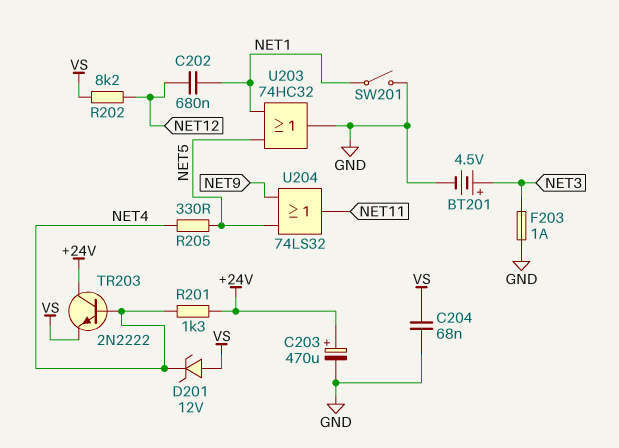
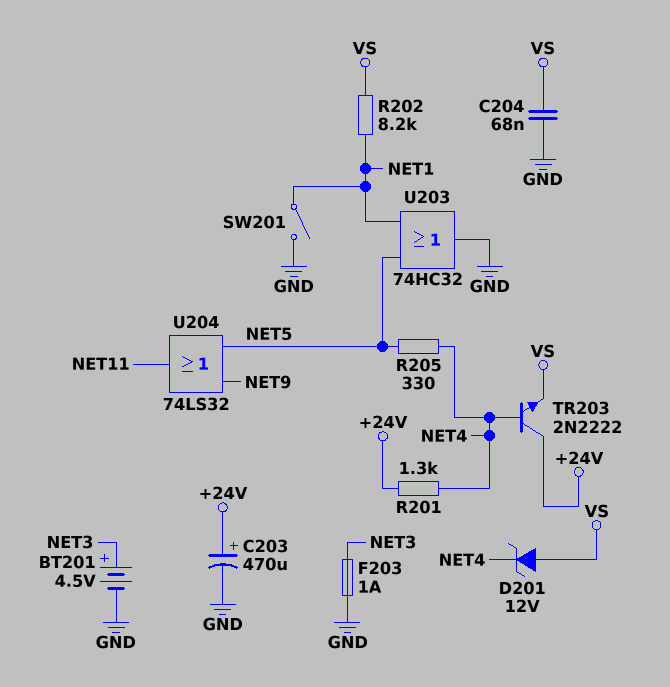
C202: 680nF (NET1, NET12) -> none
R202: 8.2k (NET12, VS) -> 8.2k (NET1, VS)

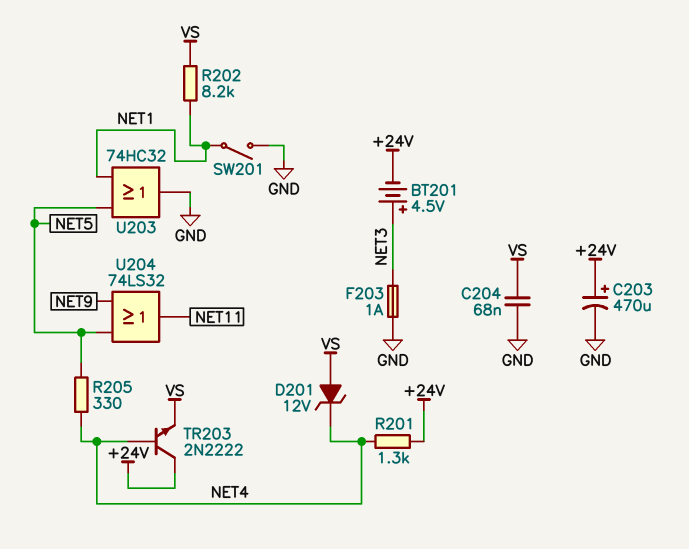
BT201: 4.5V (plus NET3, minus GND) -> 4.5V (plus NET3, minus +24V)

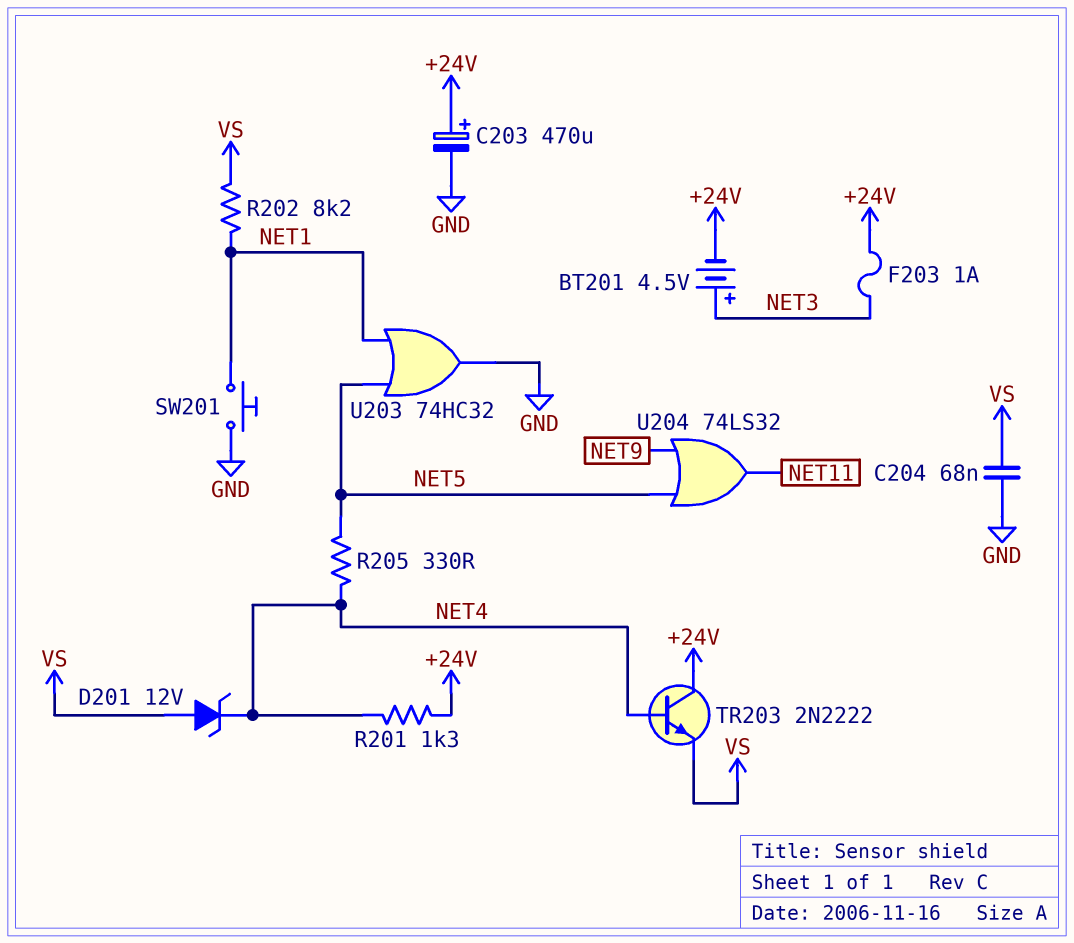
F203: 1A (GND, NET3) -> 1A (+24V, NET3)
SW201: switch (GND, NET1) -> button (GND, NET1)

